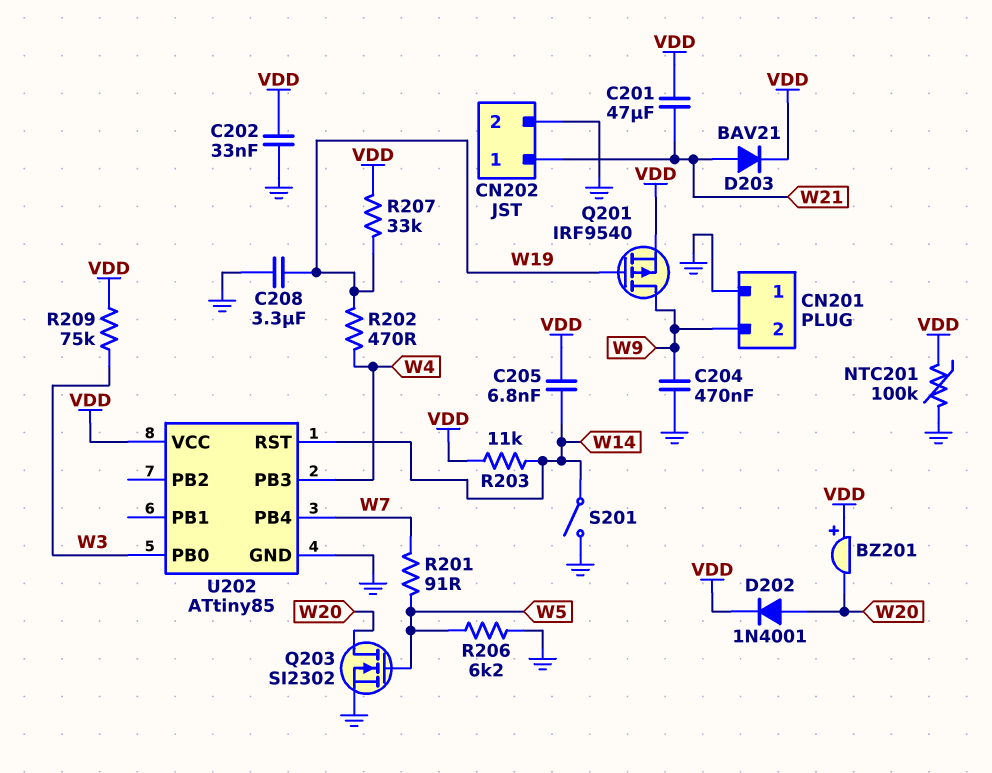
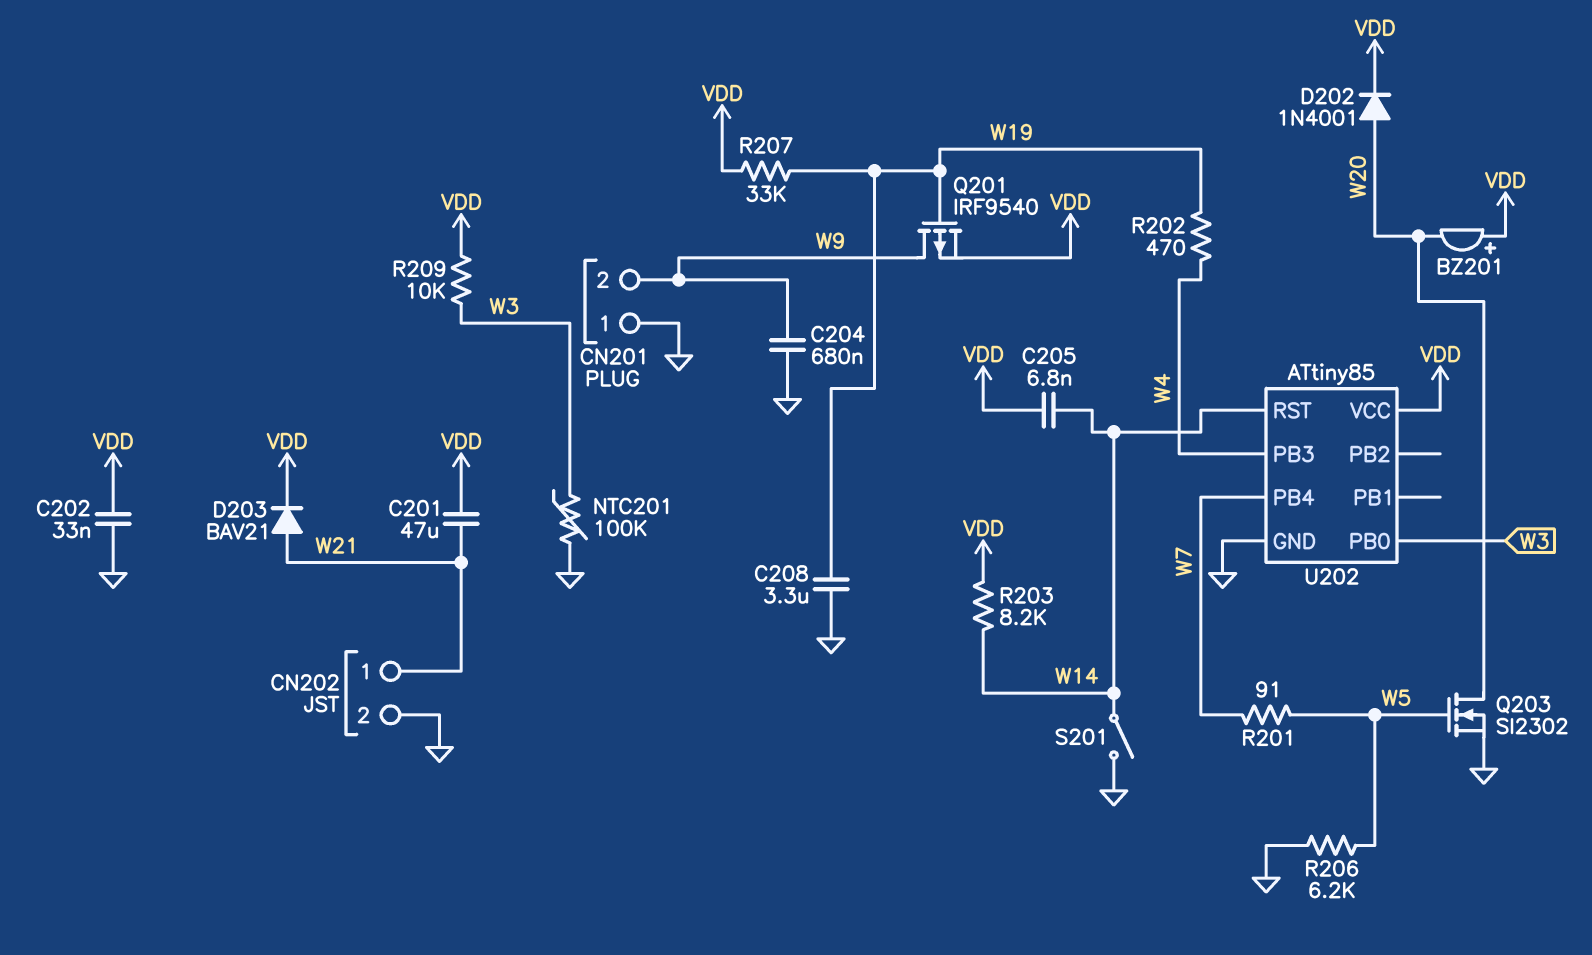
C204: 470nF (GND, W9) -> 680nF (GND, W9)
NTC201: 100k (GND, VDD) -> 100k (GND, W3)
R203: 11k (VDD, W14) -> 8.2k (VDD, W14)
R209: 75k (VDD, W3) -> 10k (VDD, W3)

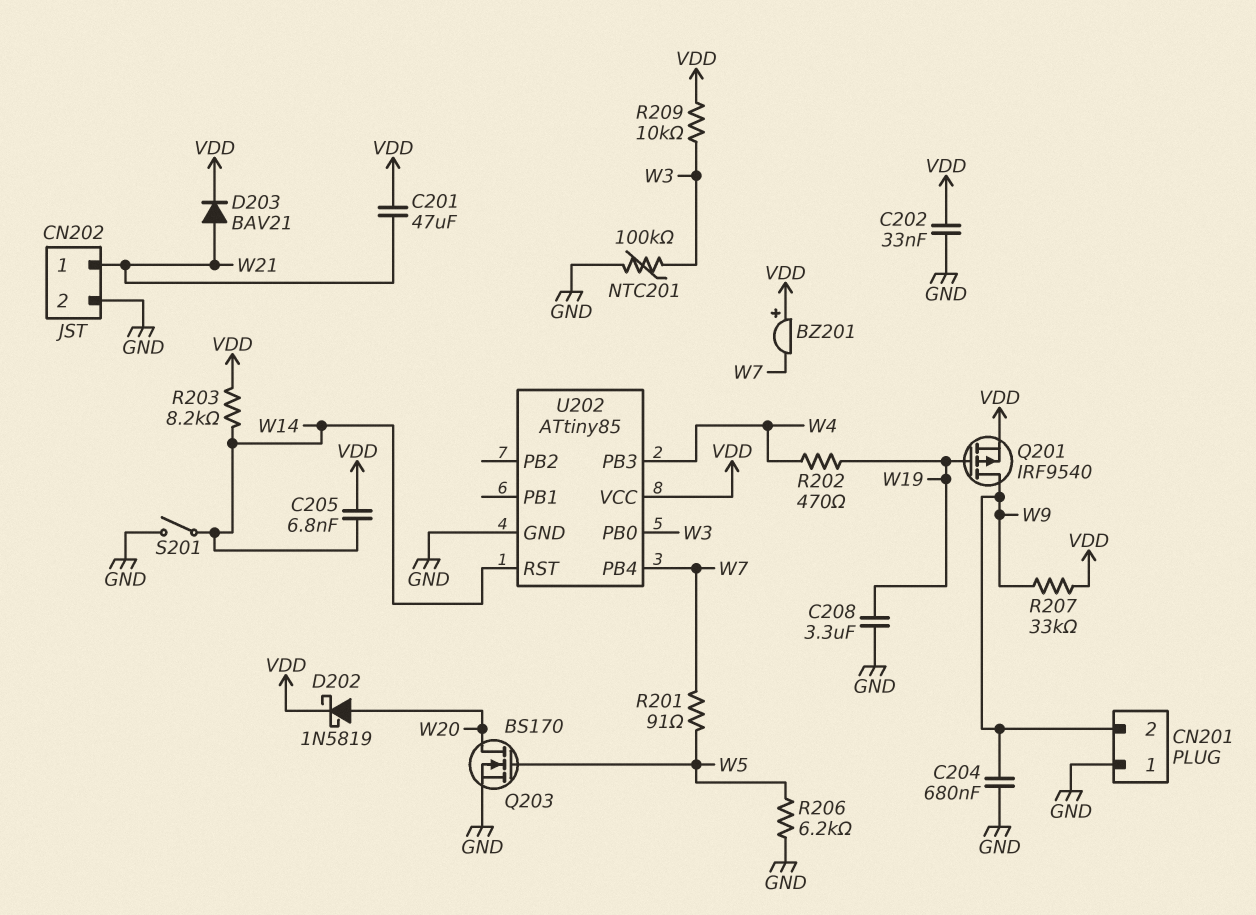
BZ201: buzzer (plus VDD, minus W20) -> buzzer (plus VDD, minus W7)
D202: diode 1N4001 (A W20, K VDD) -> schottky 1N5819 (A W20, K VDD)
Q203: NMOS SI2302 (G W5, D W20, S GND) -> NMOS BS170 (G W5, D W20, S GND)
R207: 33k (VDD, W19) -> 33k (VDD, W9)

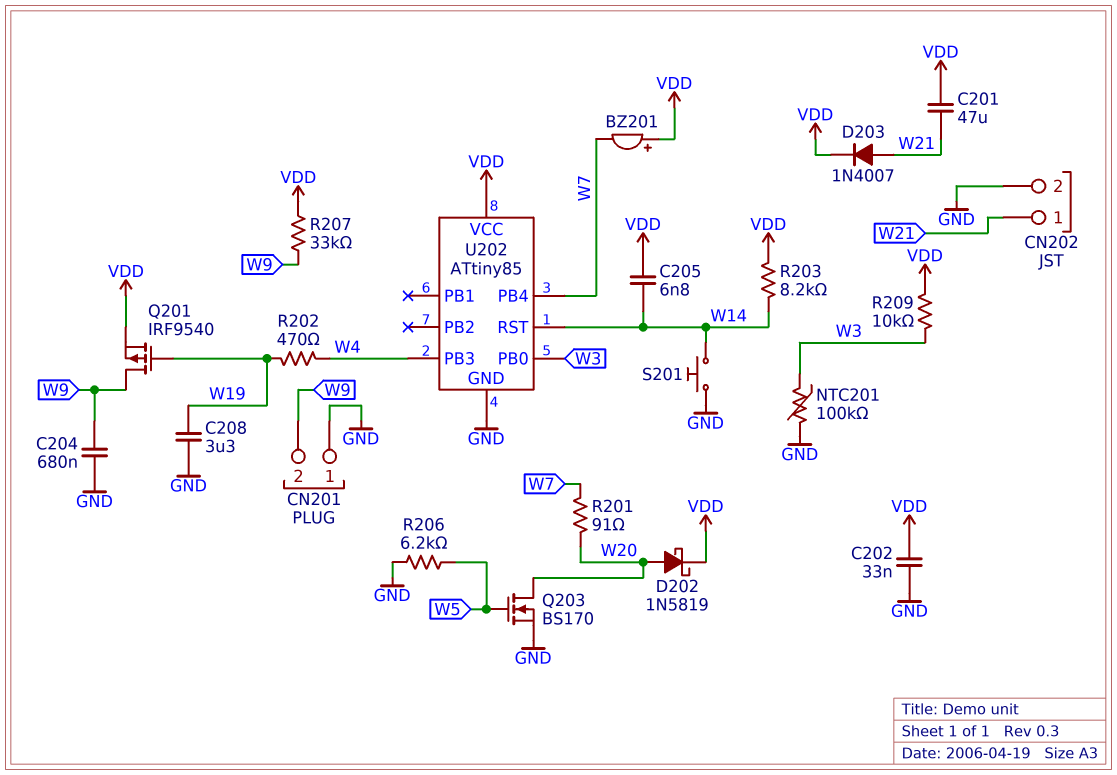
D203: diode BAV21 (A W21, K VDD) -> diode 1N4007 (A W21, K VDD)
R201: 91 (W5, W7) -> 91 (W7, W20)
S201: switch (GND, W14) -> button (GND, W14)

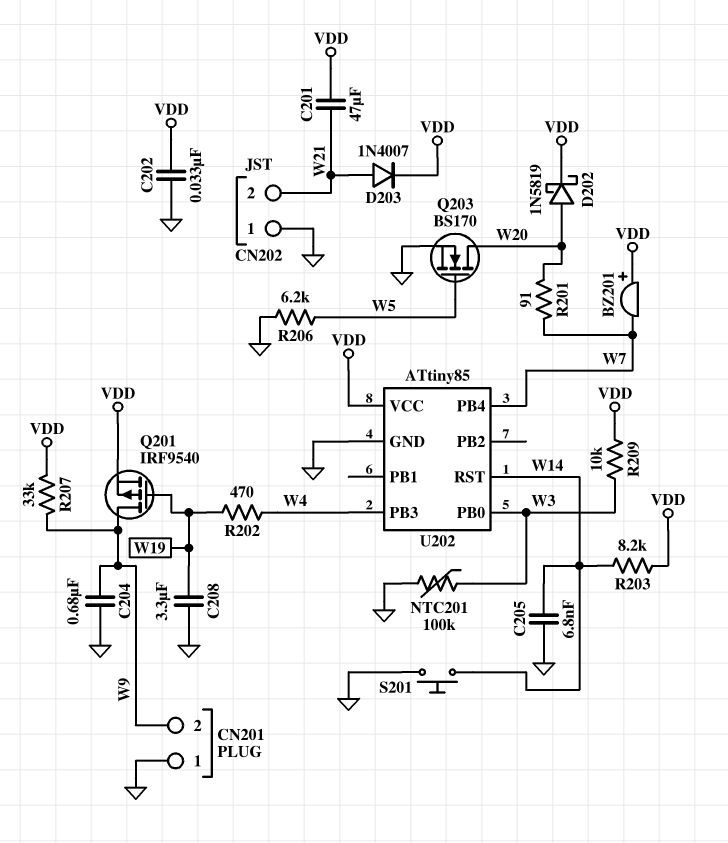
C205: 6.8nF (VDD, W14) -> 6.8nF (GND, W14)
CN202 pin 1: W21 -> GND
CN202 pin 2: GND -> W21

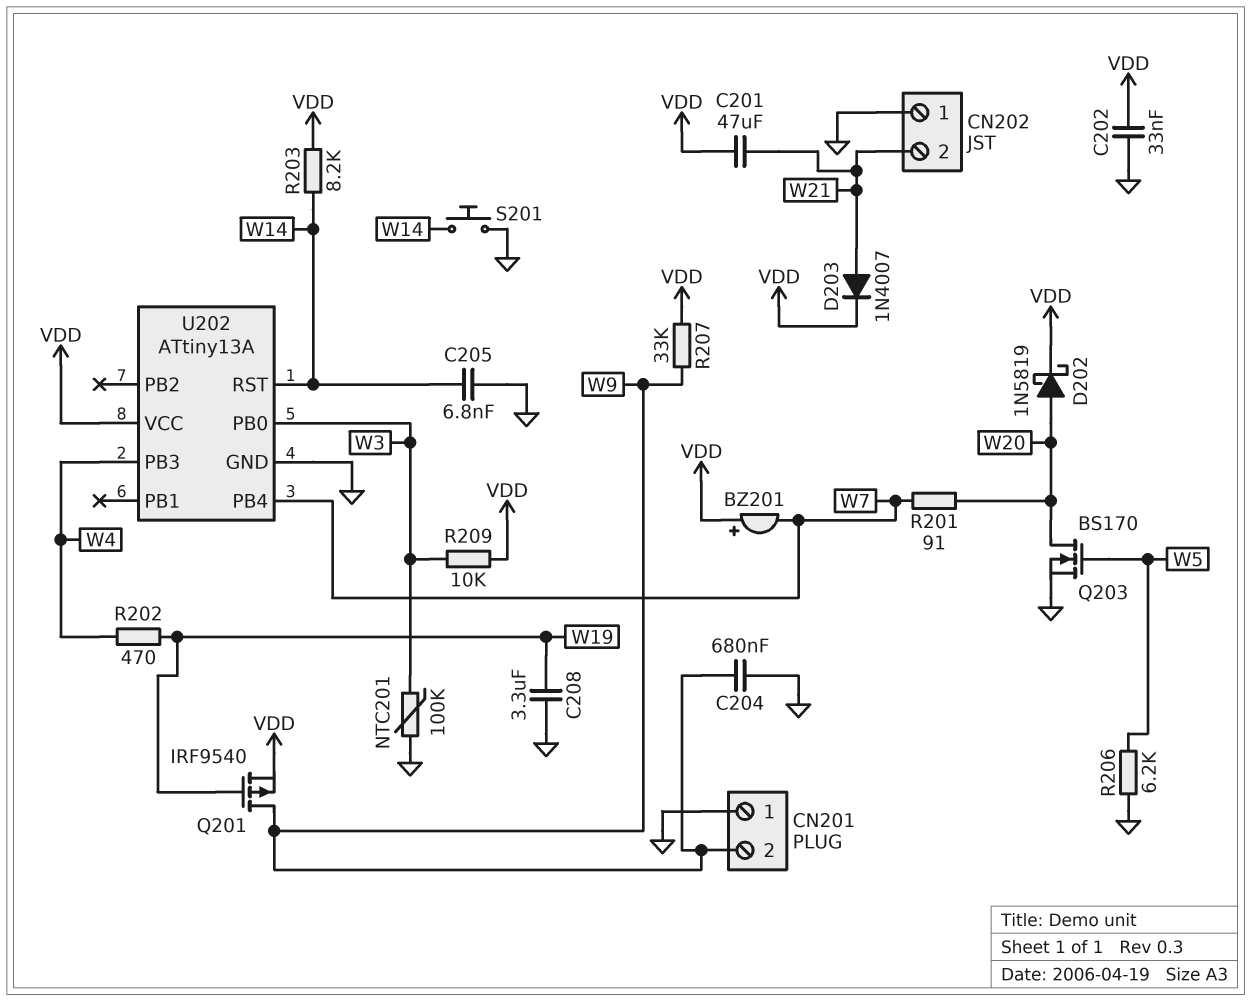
U202: ATtiny85 -> ATtiny13A

